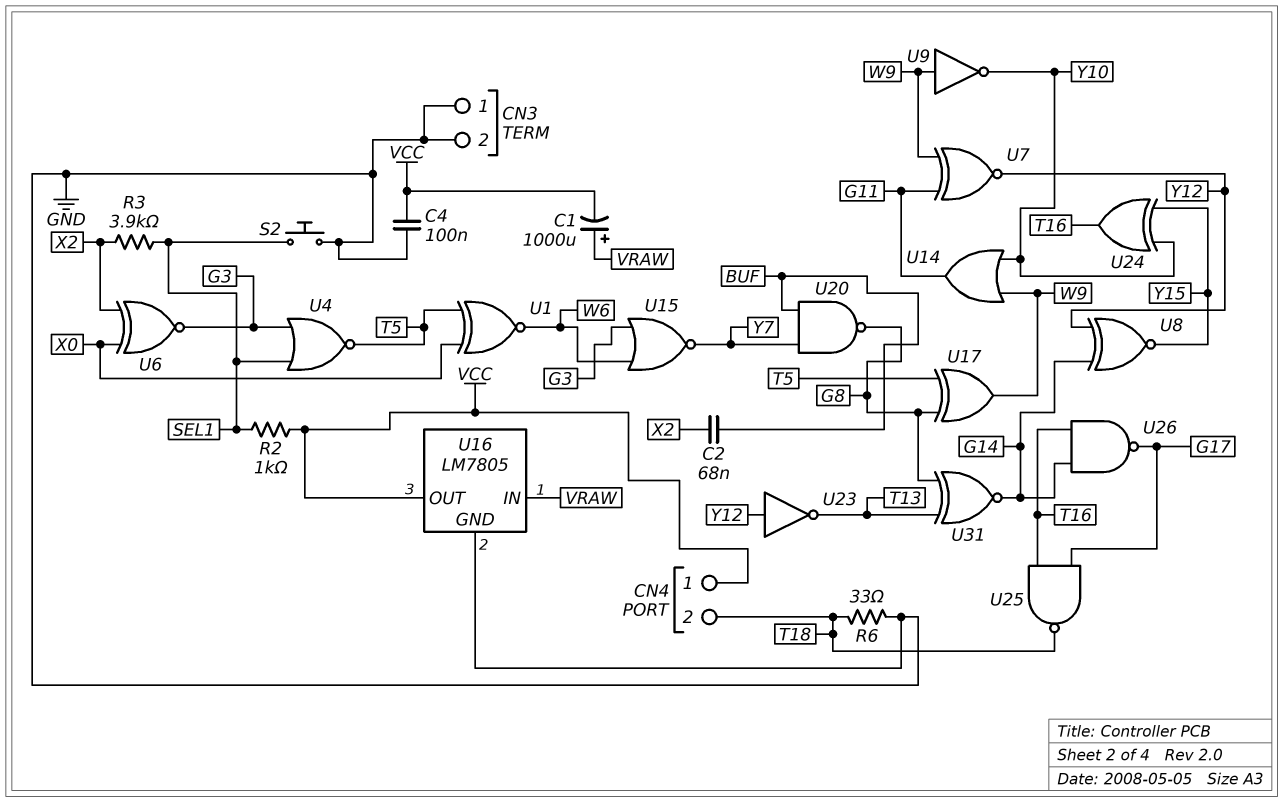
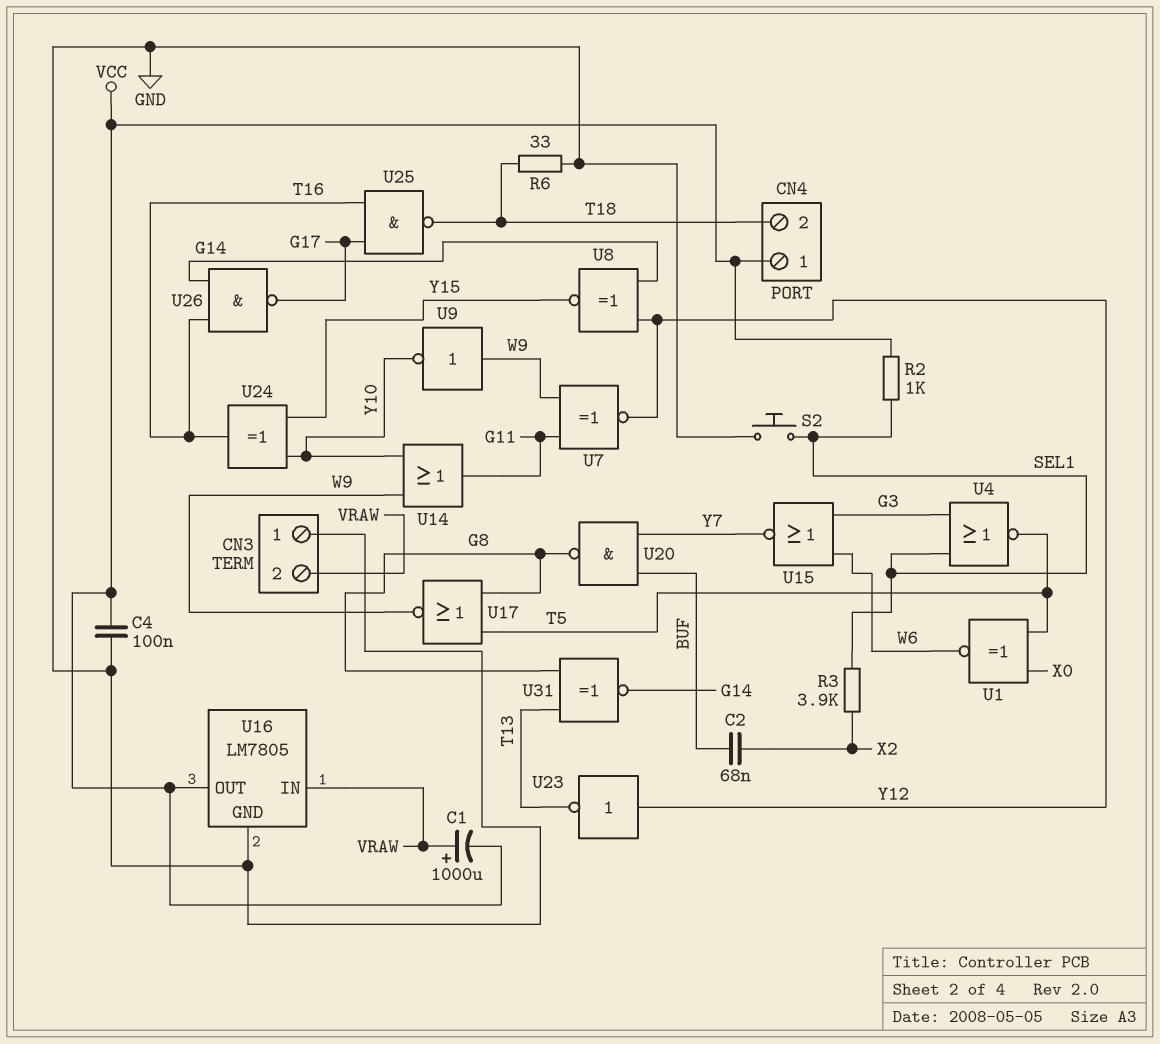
CN3 pin 2: GND -> VRAW
U6: XNOR (in X0, in X2, out G3) -> none
U17: XOR (in G8, in T5, out W9) -> NOR (in G8, in T5, out W9)

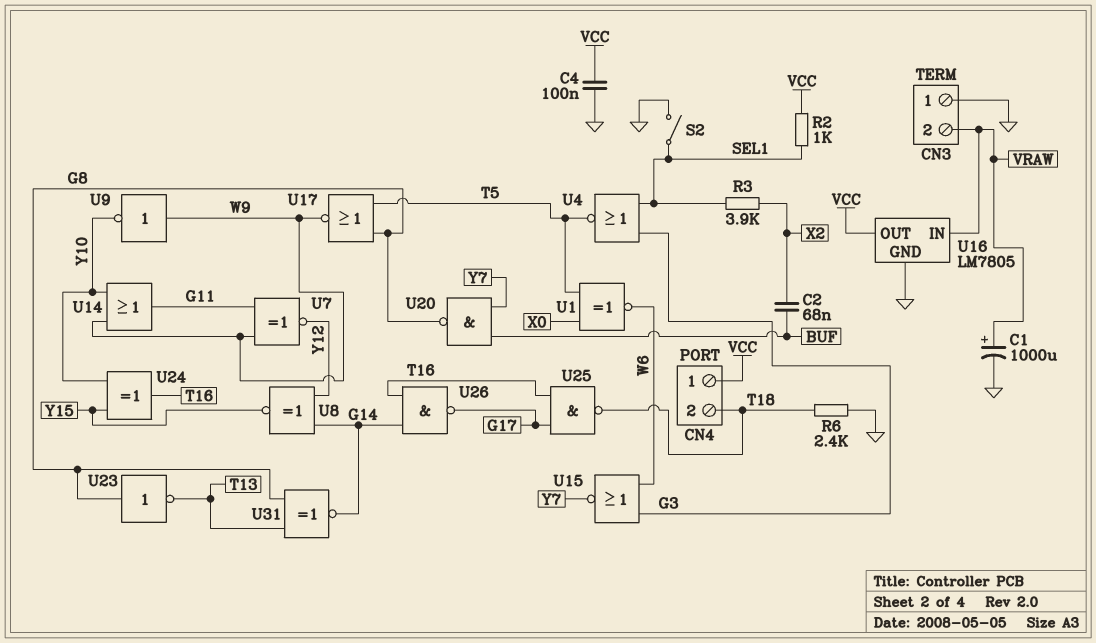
C1: 1000uF (plus VRAW, minus VCC) -> 1000uF (plus VRAW, minus GND)
R6: 33 (GND, T18) -> 2.4k (GND, T18)
S2: button (GND, SEL1) -> switch (GND, SEL1)
U23: NOT (in Y12, out T13) -> NOT (in G8, out T13)

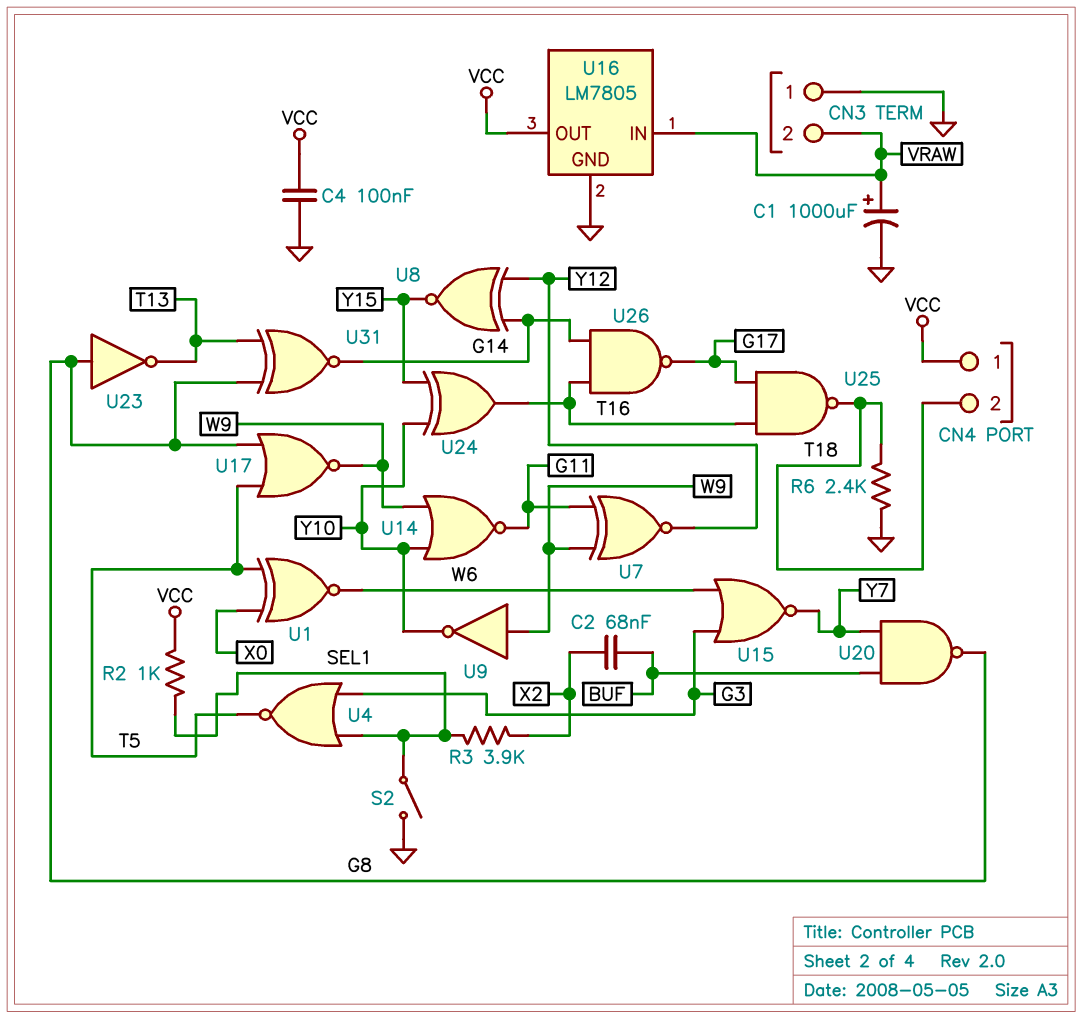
U14: OR (in W9, in Y10, out G11) -> NOR (in W9, in Y10, out G11)

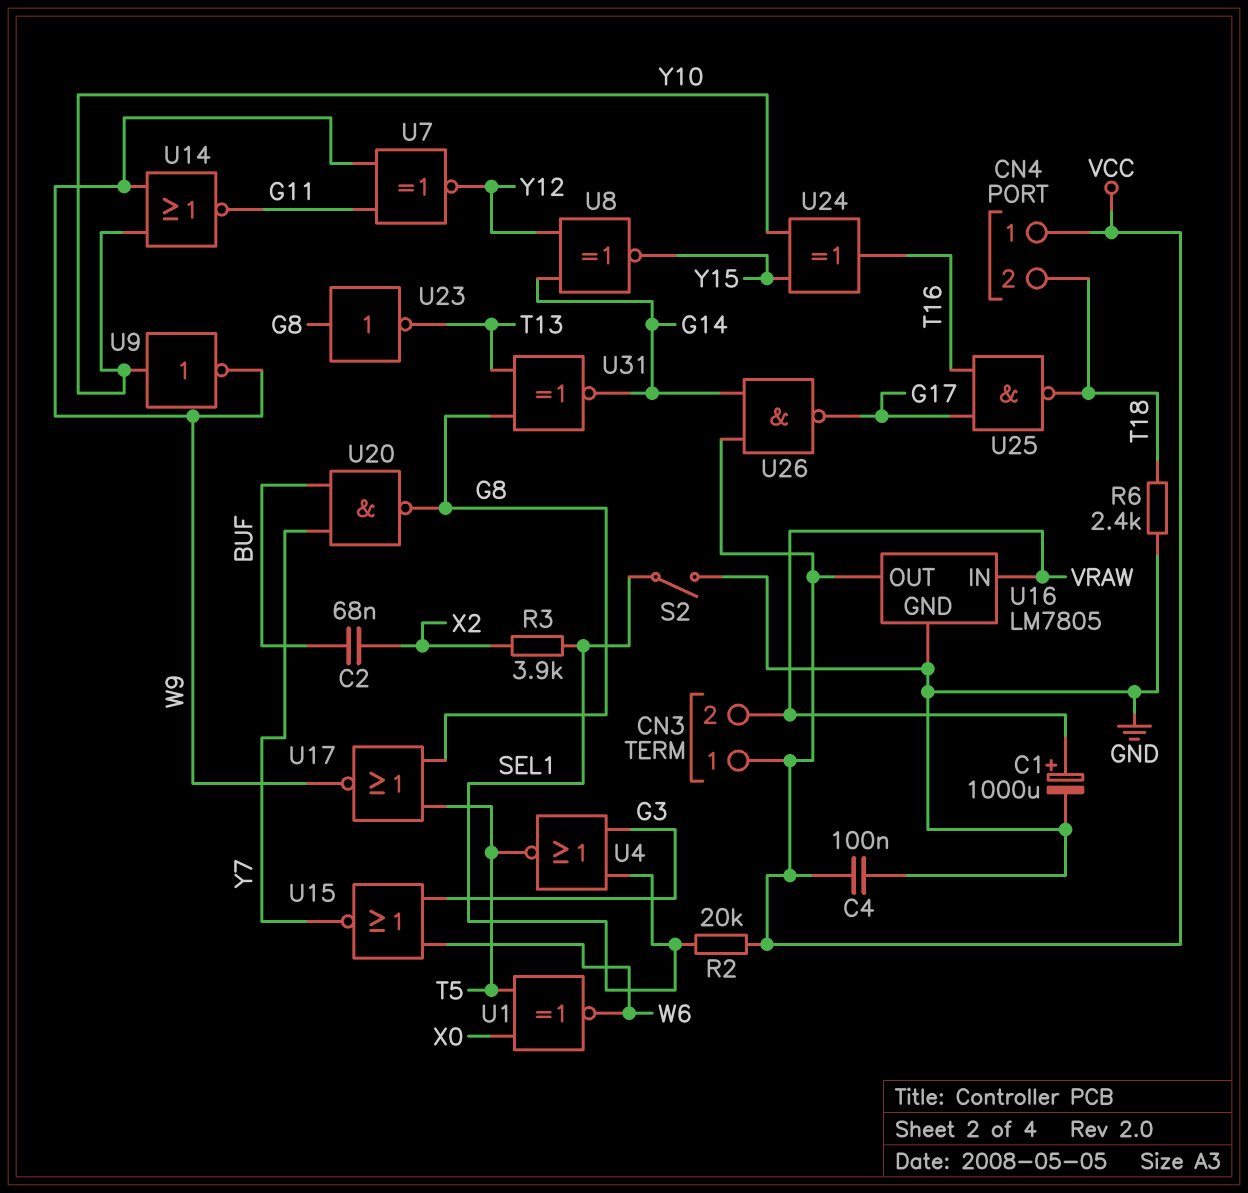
CN3 pin 1: GND -> VCC
R2: 1k (SEL1, VCC) -> 20k (SEL1, VCC)
U9: NOT (in W9, out Y10) -> NOT (in Y10, out W9)
U26: NAND (in G14, in T16, out G17) -> NAND (in G14, in VCC, out G17)

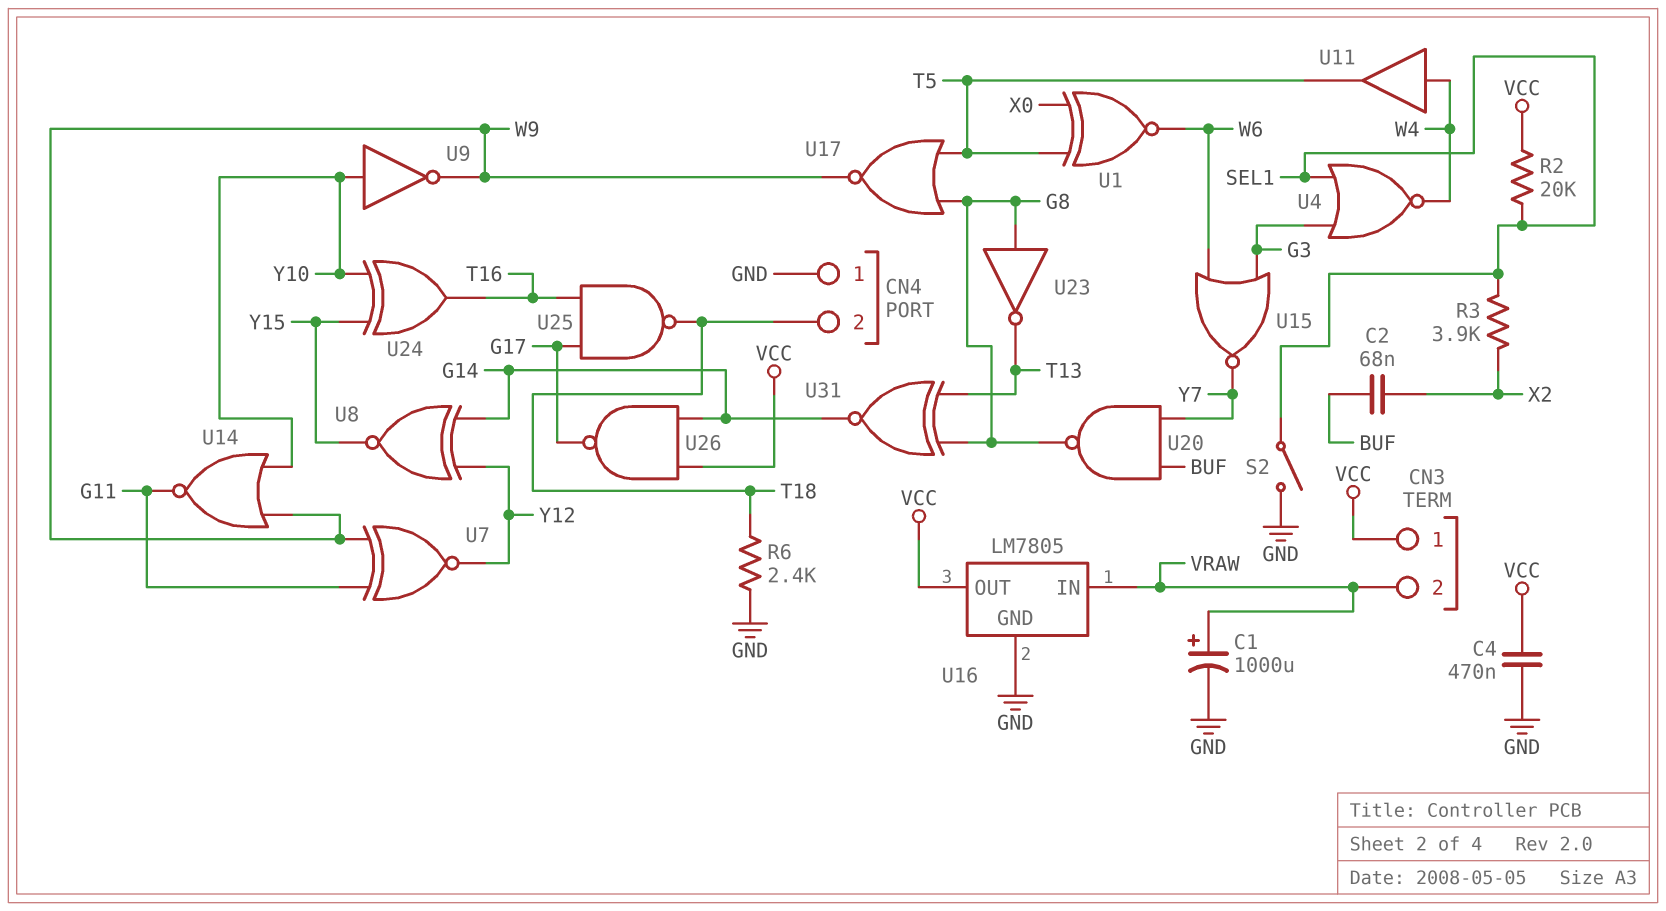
C4: 100nF (GND, VCC) -> 470nF (GND, VCC)
CN4 pin 1: VCC -> GND
U4: NOR (in G3, in SEL1, out T5) -> NOR (in G3, in SEL1, out W4)
U11: none -> buffer (in W4, out T5)

